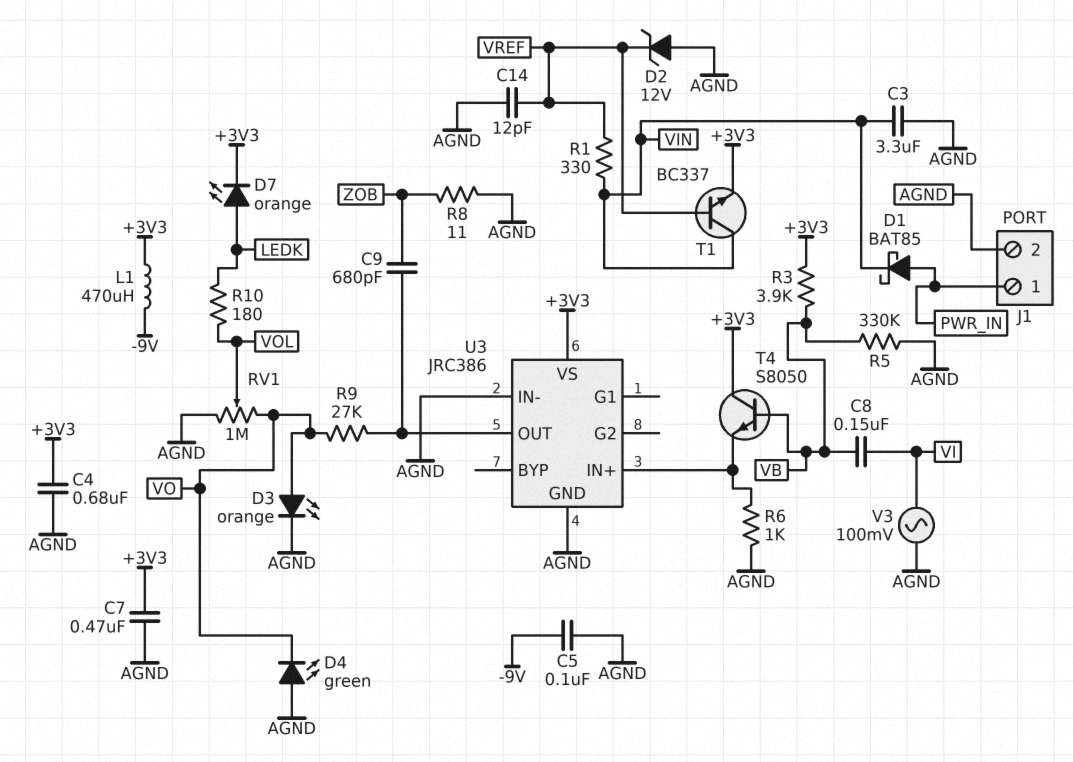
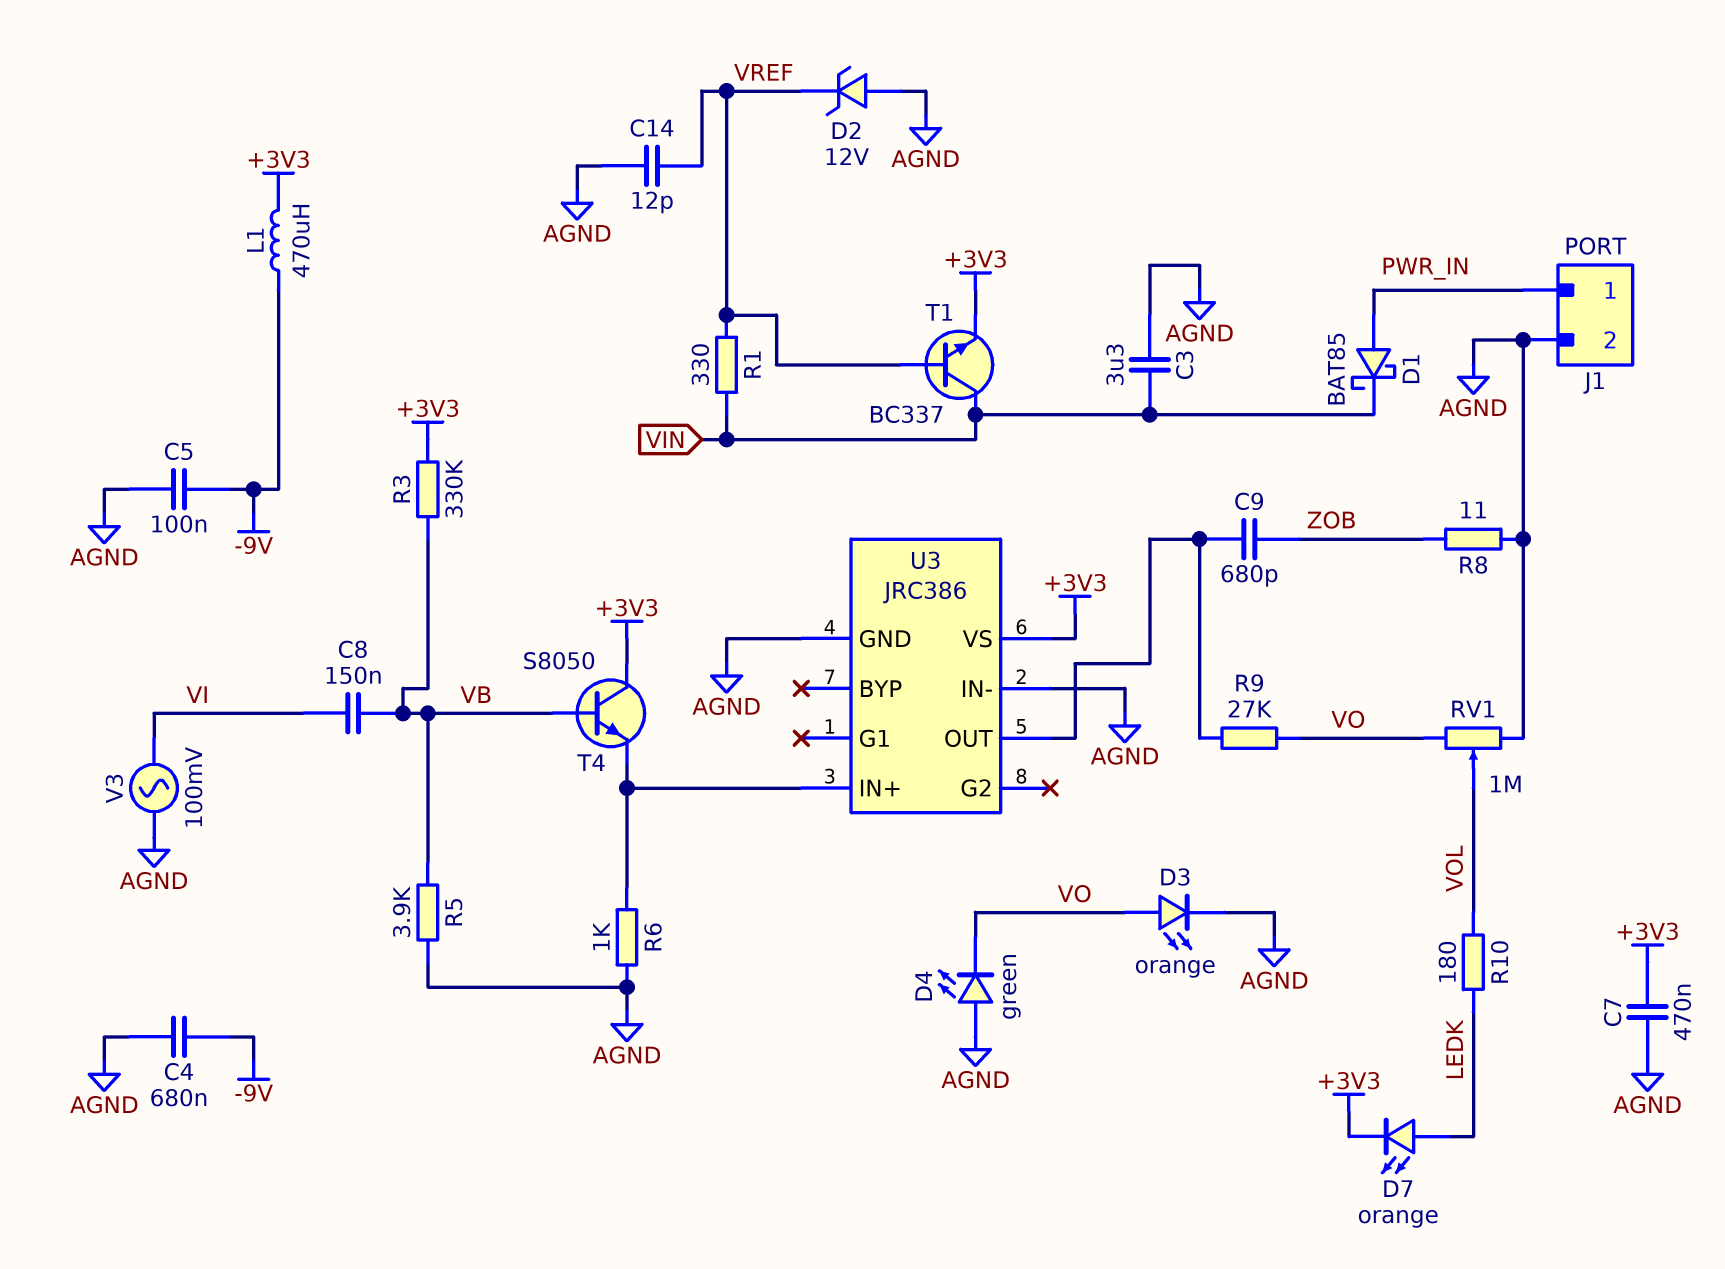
C4: 680nF (+3V3, AGND) -> 680nF (-9V, AGND)
R3: 3.9k (+3V3, VB) -> 330k (+3V3, VB)
R5: 330k (AGND, VB) -> 3.9k (AGND, VB)

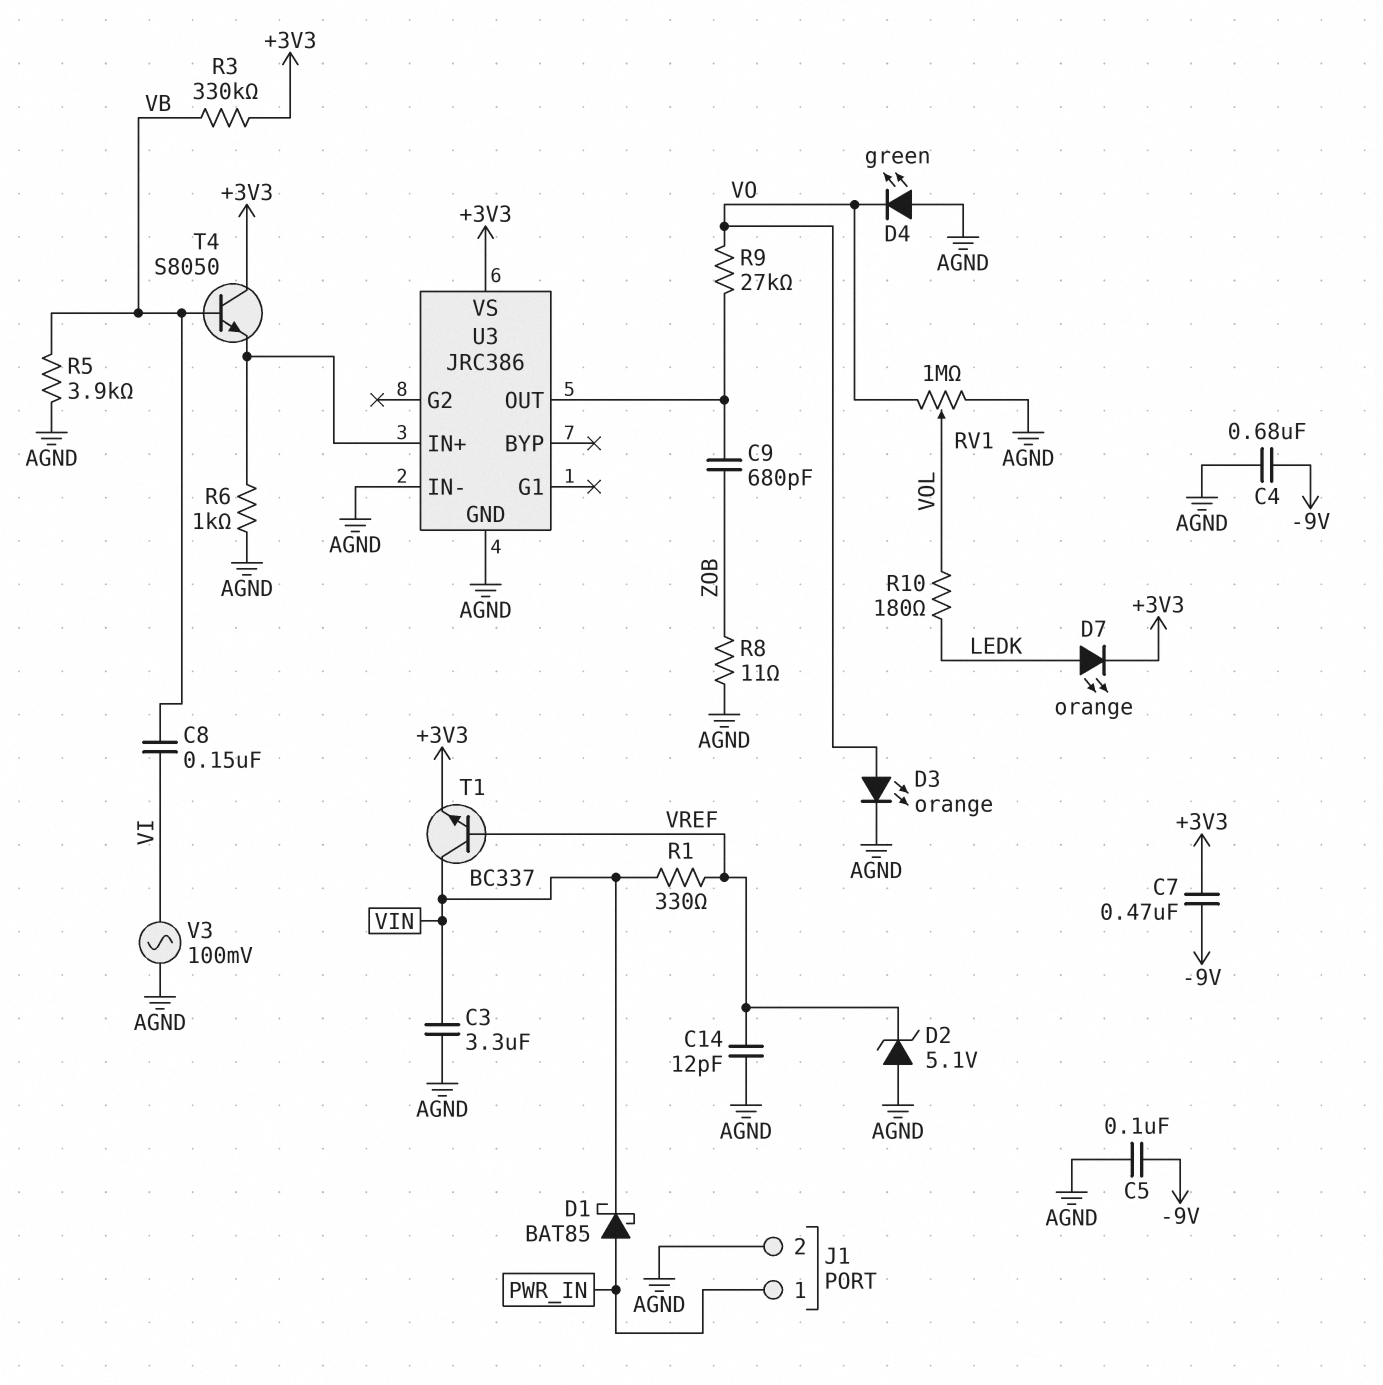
C7: 470nF (+3V3, AGND) -> 470nF (+3V3, -9V)
D2: zener 12V (A AGND, K VREF) -> zener 5.1V (A AGND, K VREF)
L1: 470uH (+3V3, -9V) -> none

